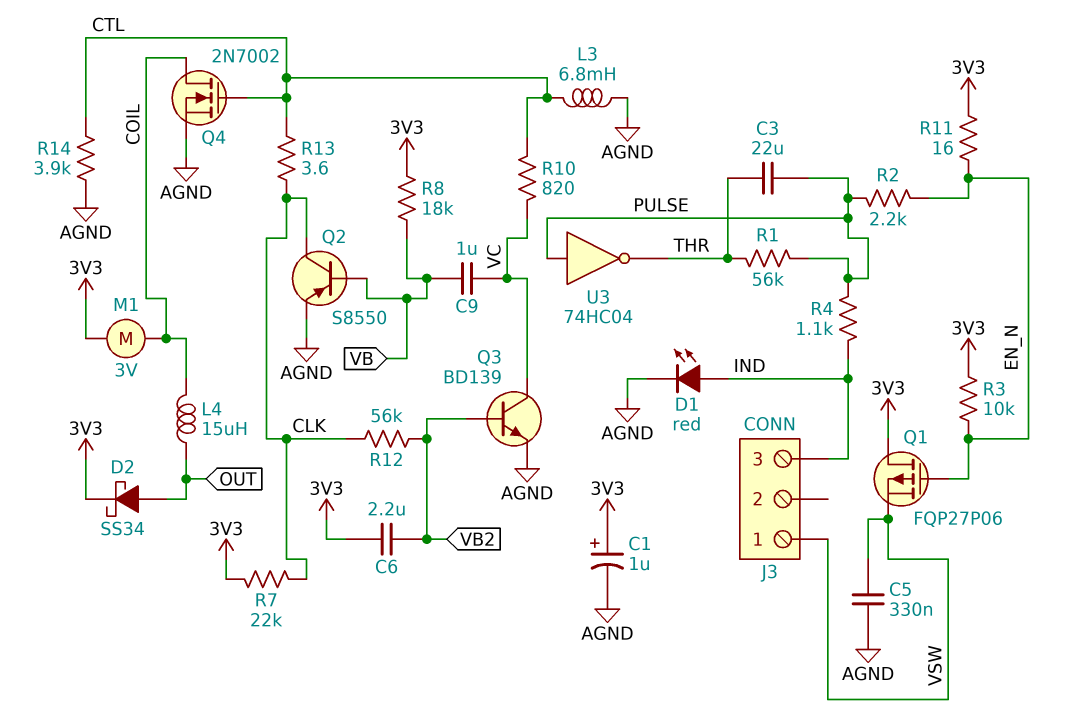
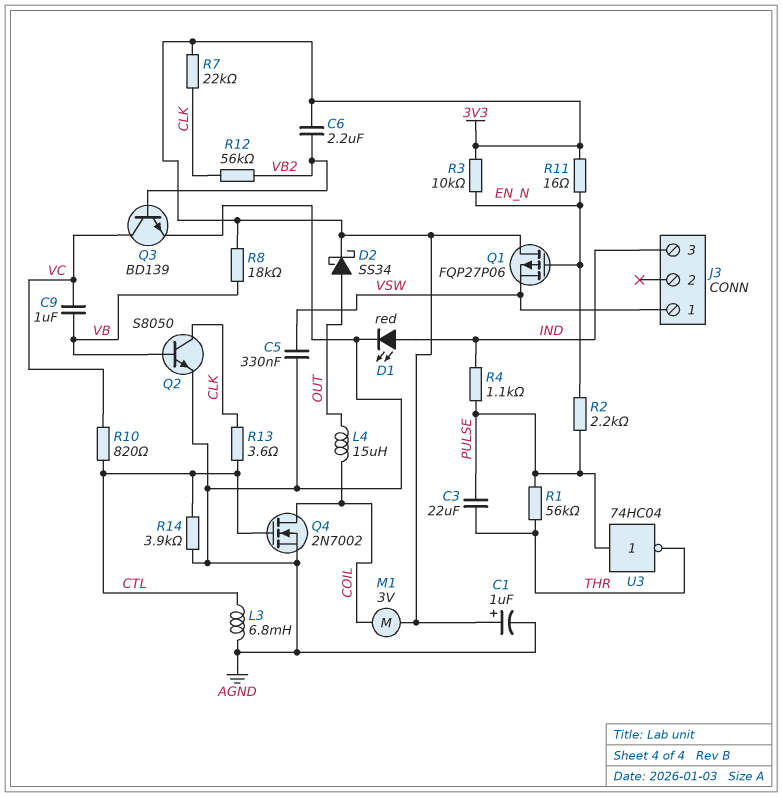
Q2: PNP S8550 (B VB, C CLK, E AGND) -> NPN S8050 (B VB, C CLK, E AGND)

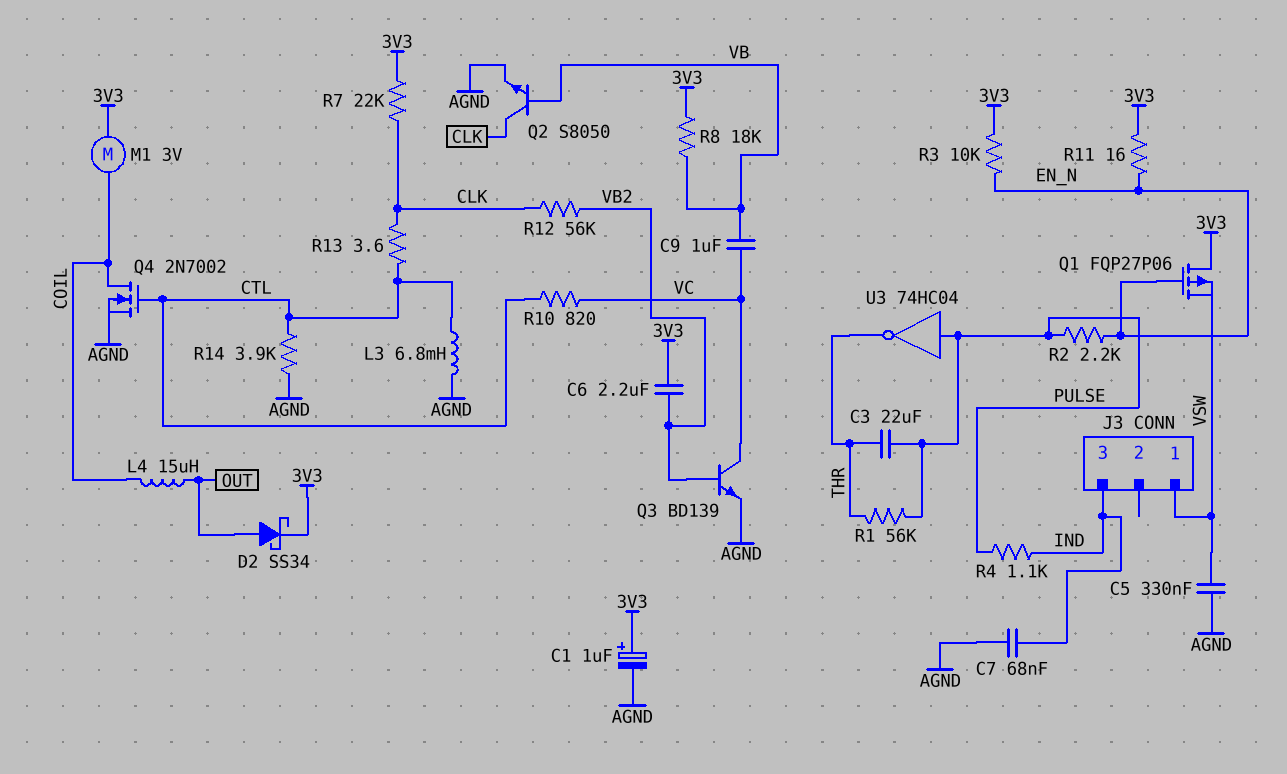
C7: none -> 68nF (AGND, IND)
D1: LED red (A IND, K AGND) -> none

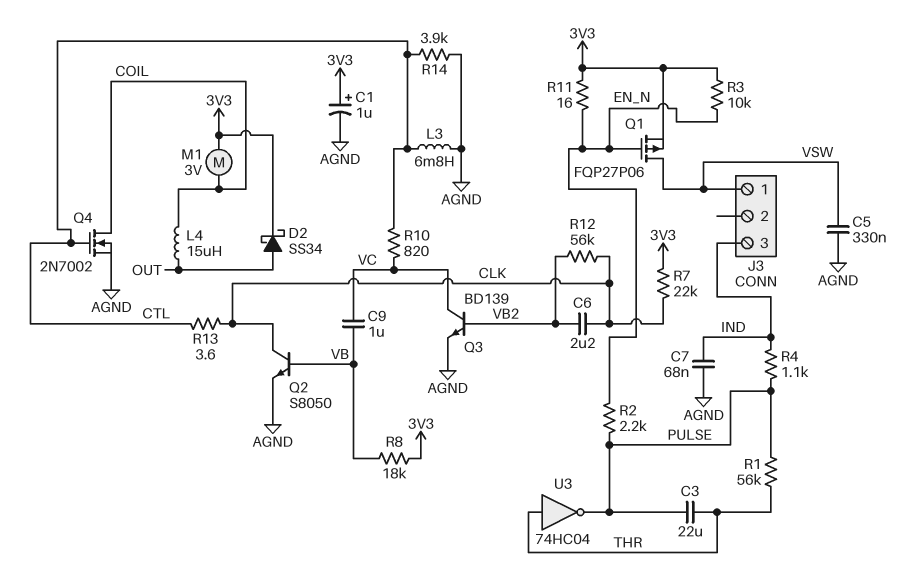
C6: 2.2uF (3V3, VB2) -> 2.2uF (CLK, VB2)
Q1: PMOS FQP27P06 (G EN_N, D 3V3, S VSW) -> PMOS FQP27P06 (G EN_N, D VSW, S 3V3)
U3: NOT 74HC04 (in PULSE, out THR) -> NOT 74HC04 (in THR, out PULSE)

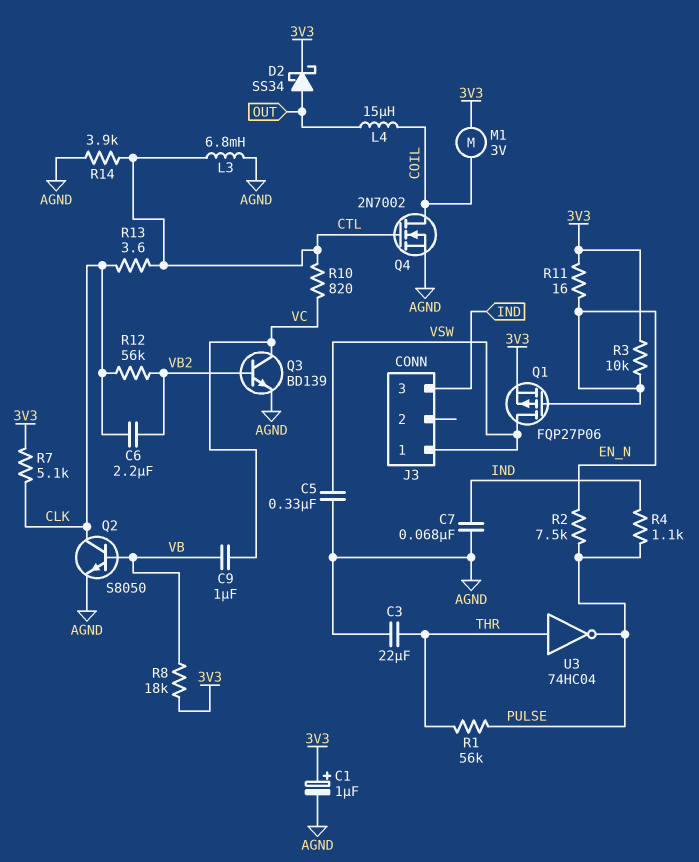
C3: 22uF (PULSE, THR) -> 22uF (AGND, THR)
R2: 2.2k (EN_N, PULSE) -> 7.5k (EN_N, PULSE)
R7: 22k (3V3, CLK) -> 5.1k (3V3, CLK)

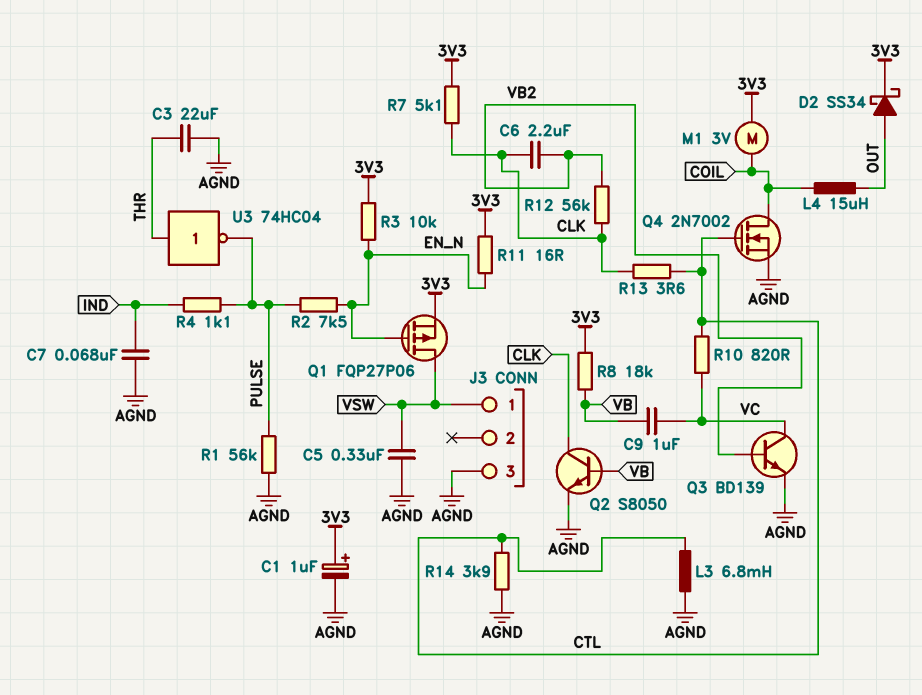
J3 pin 3: IND -> AGND
R1: 56k (PULSE, THR) -> 56k (AGND, PULSE)

